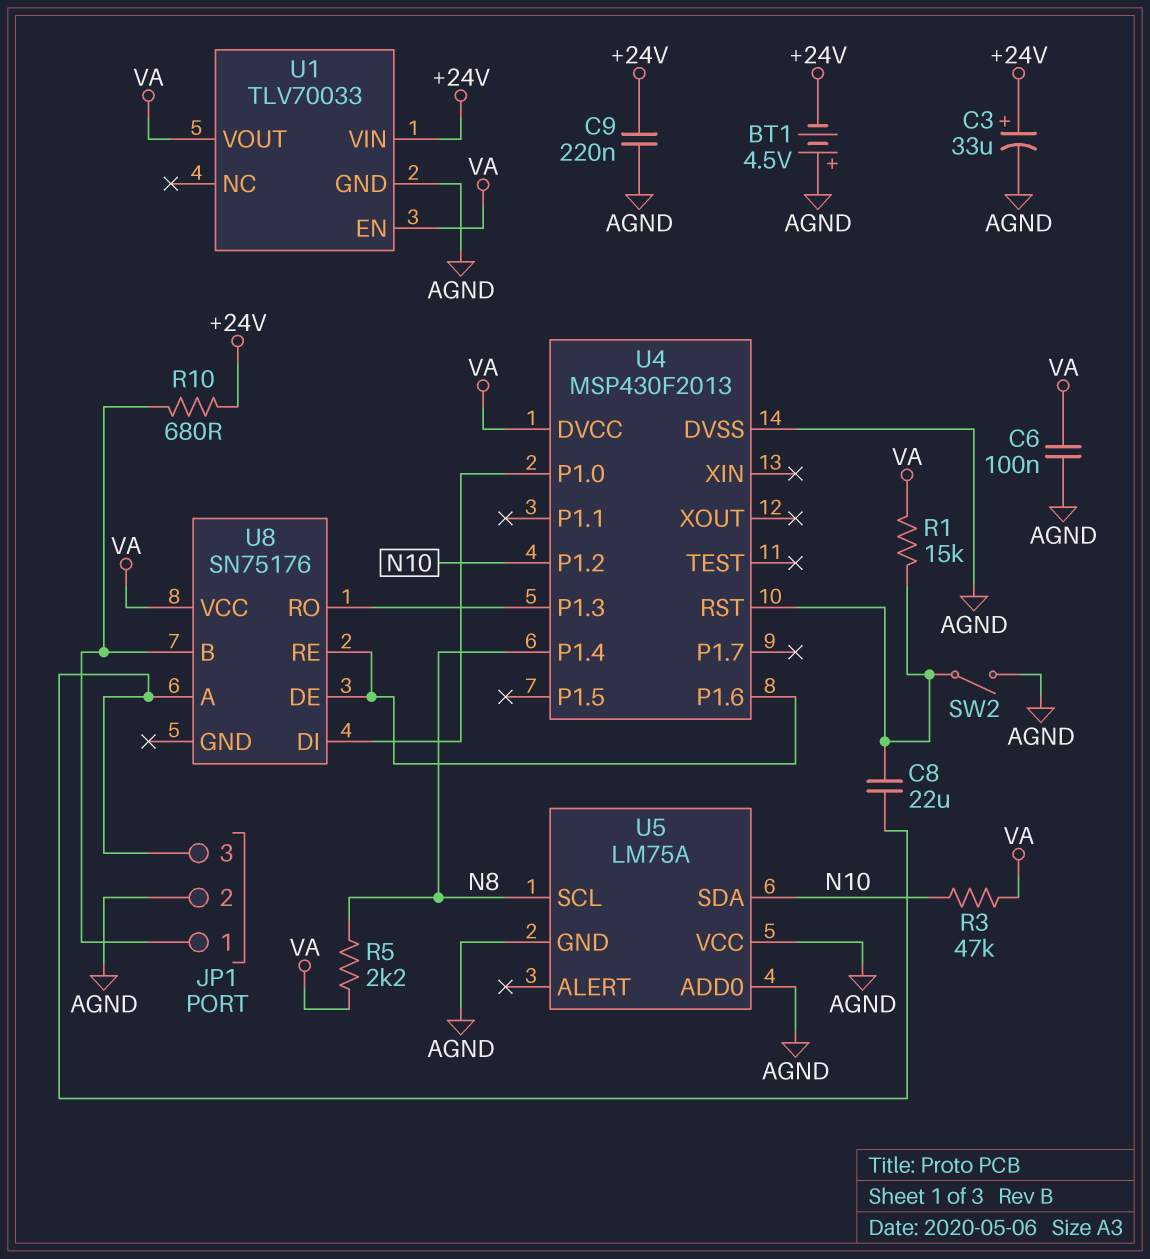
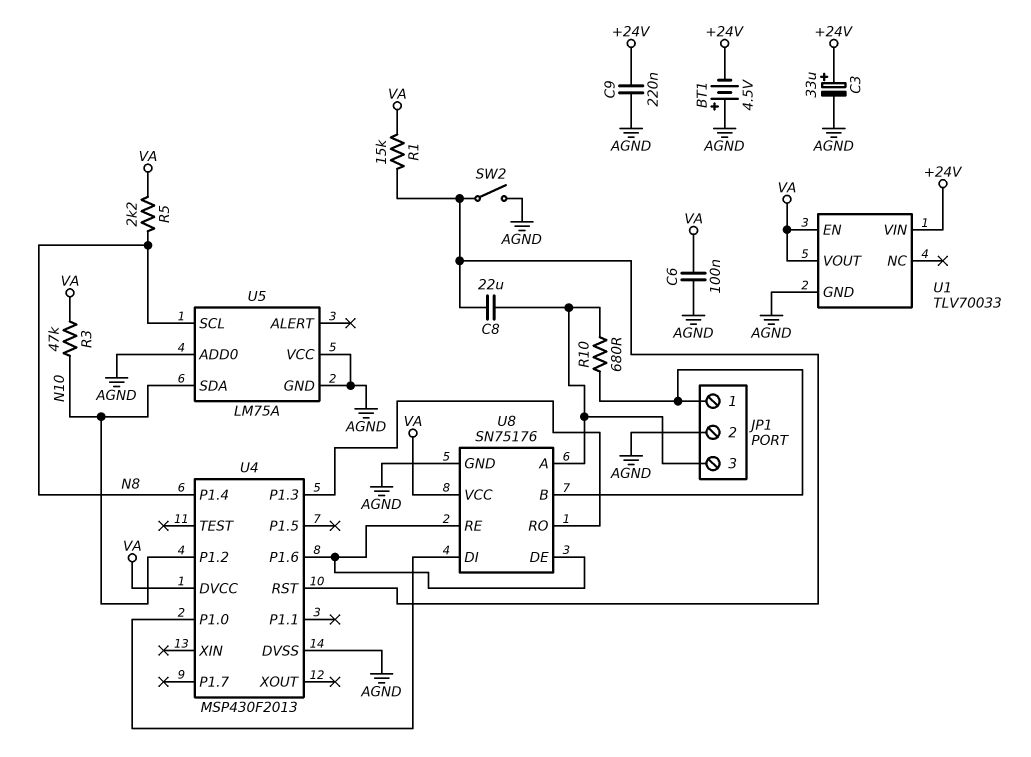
R10: 680 (+24V, JP1/1) -> 680 (JP1/1, JP1/3)
U8 pin GND: none -> AGND

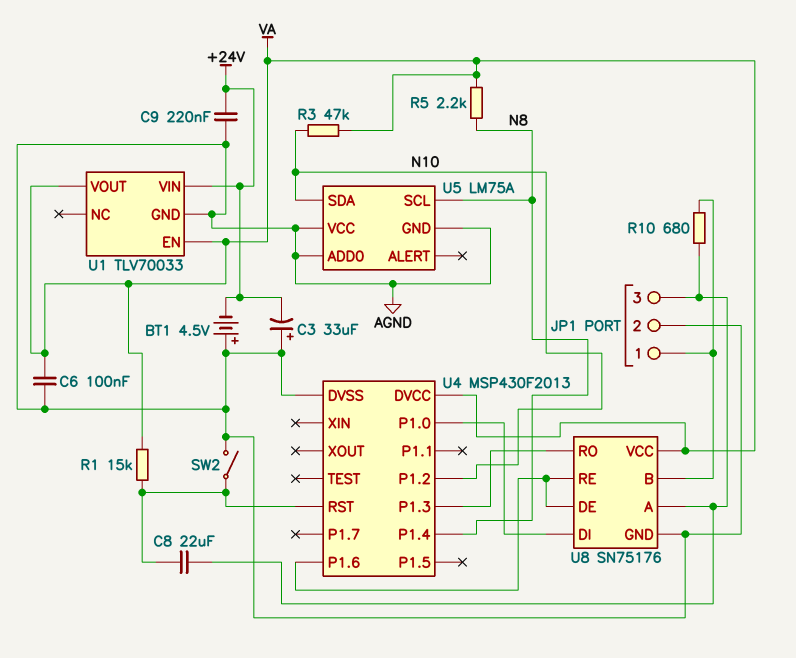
C3: 33uF (plus +24V, minus AGND) -> 33uF (plus AGND, minus +24V)

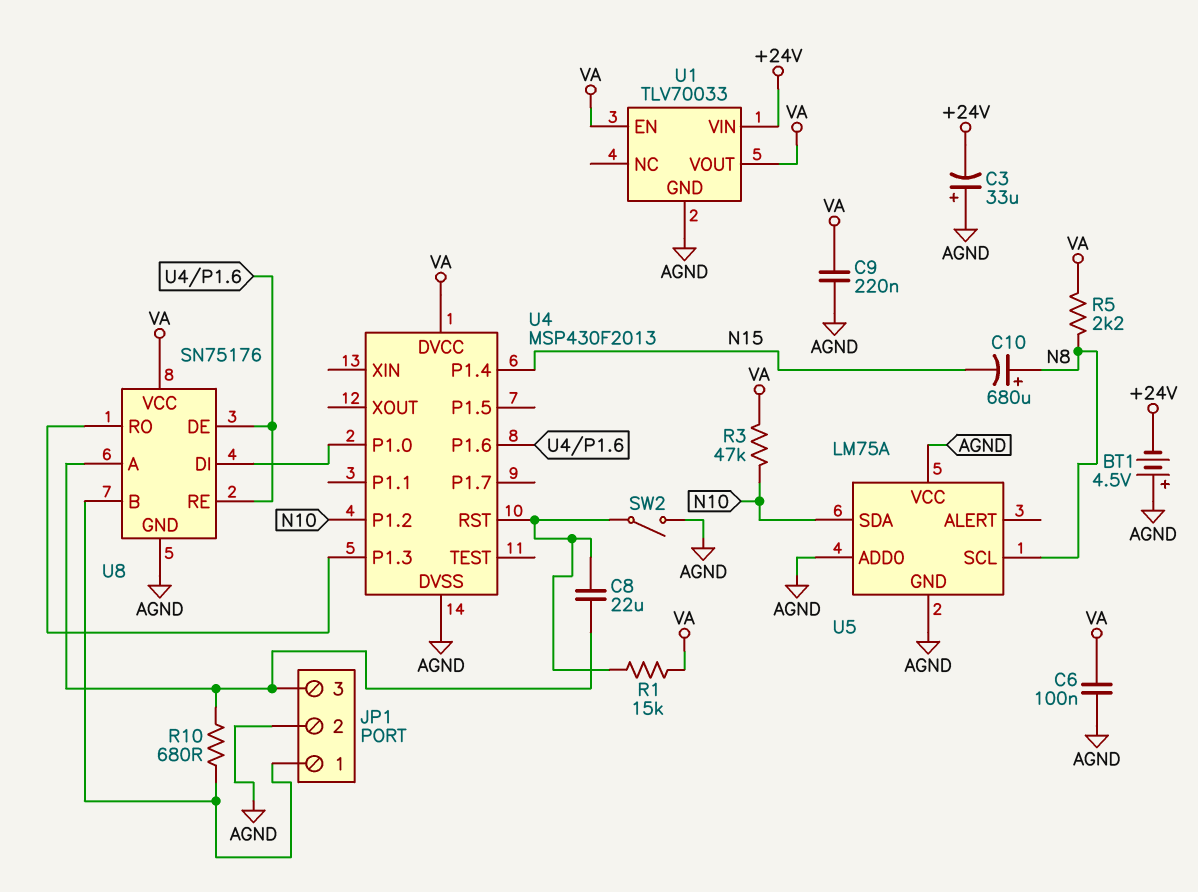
C9: 220nF (+24V, AGND) -> 220nF (AGND, VA)
C10: none -> 680uF (plus N8, minus N15)
U4 pin P1.4: N8 -> N15

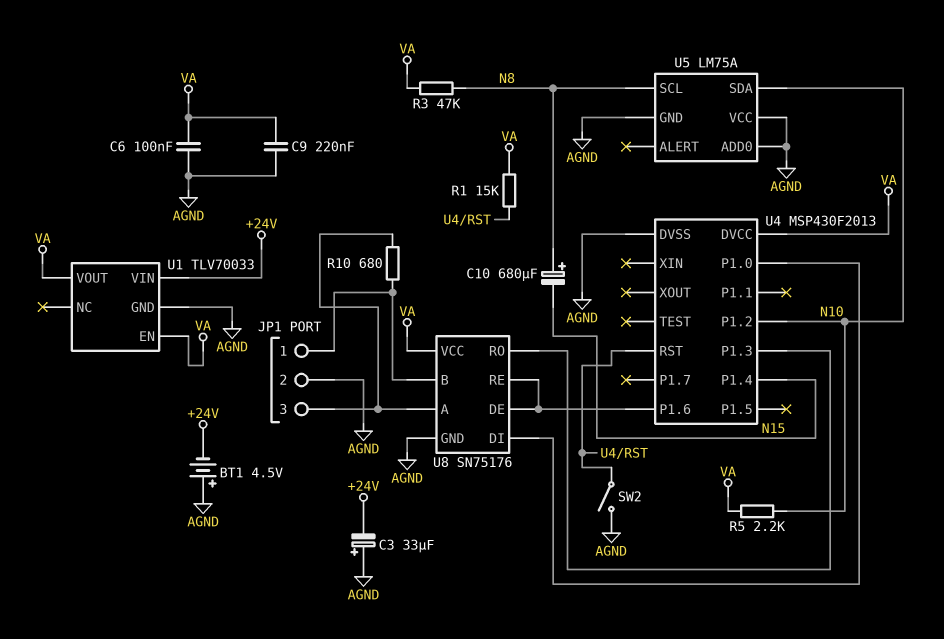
C8: 22uF (JP1/3, U4/RST) -> none
R3: 47k (N10, VA) -> 47k (N8, VA)
R5: 2.2k (N8, VA) -> 2.2k (N10, VA)

